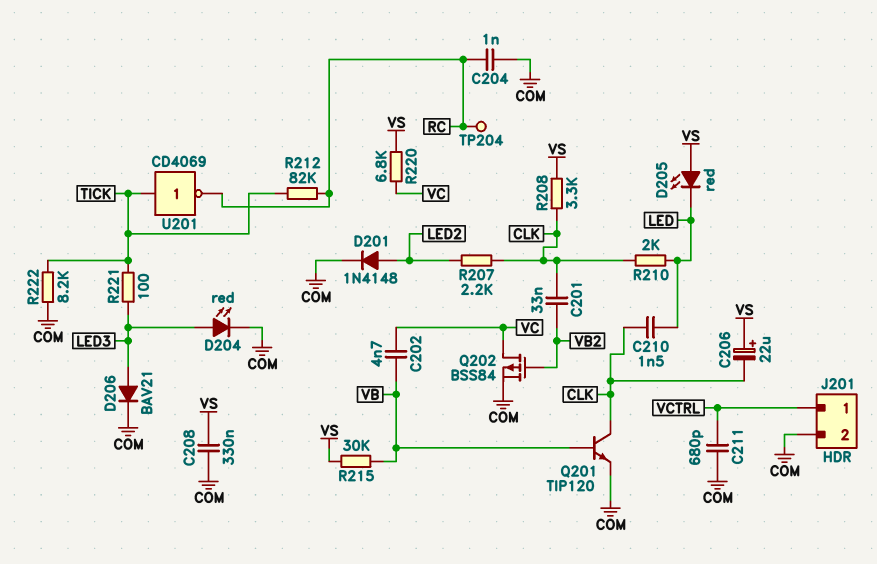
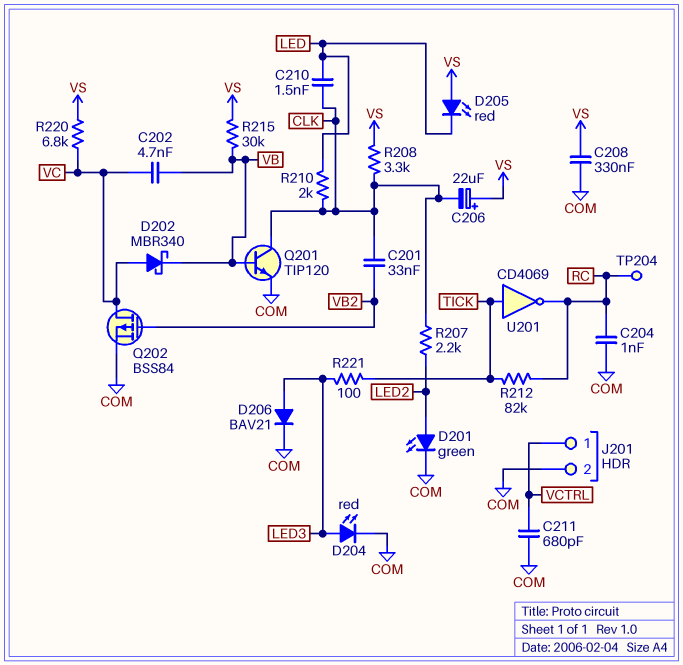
D201: diode 1N4148 (A LED2, K COM) -> LED green (A LED2, K COM)
D202: none -> schottky MBR340 (A VC, K VB)
R222: 8.2k (COM, TICK) -> none

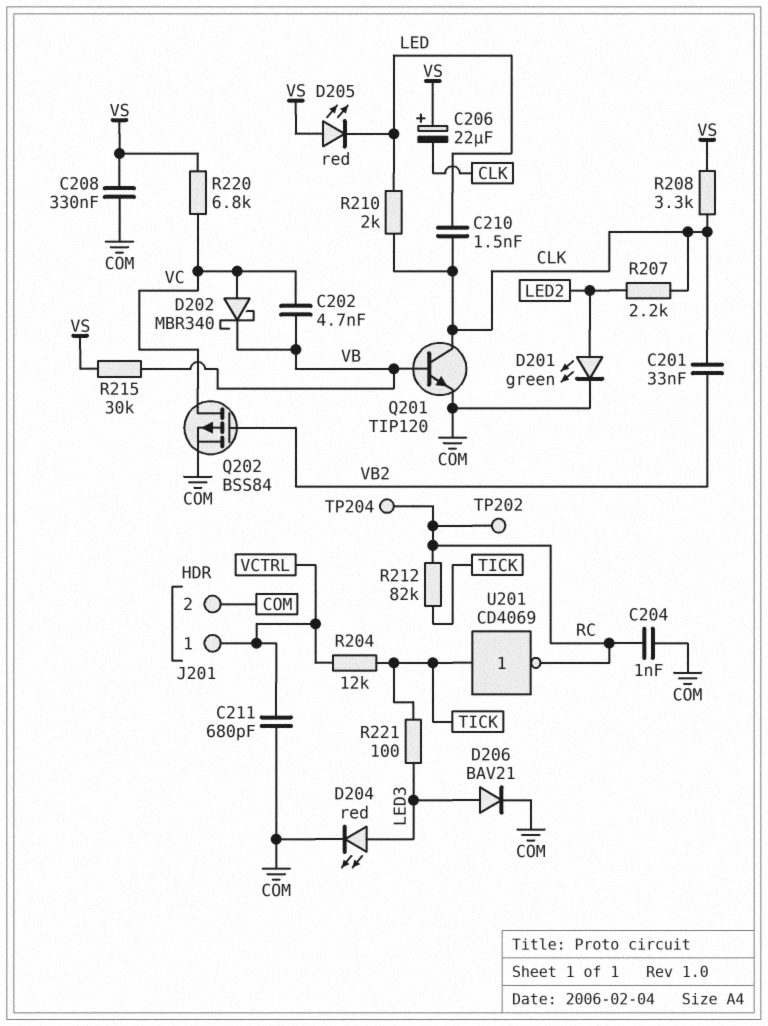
R204: none -> 12k (TICK, VCTRL)
TP202: none -> test point (RC)

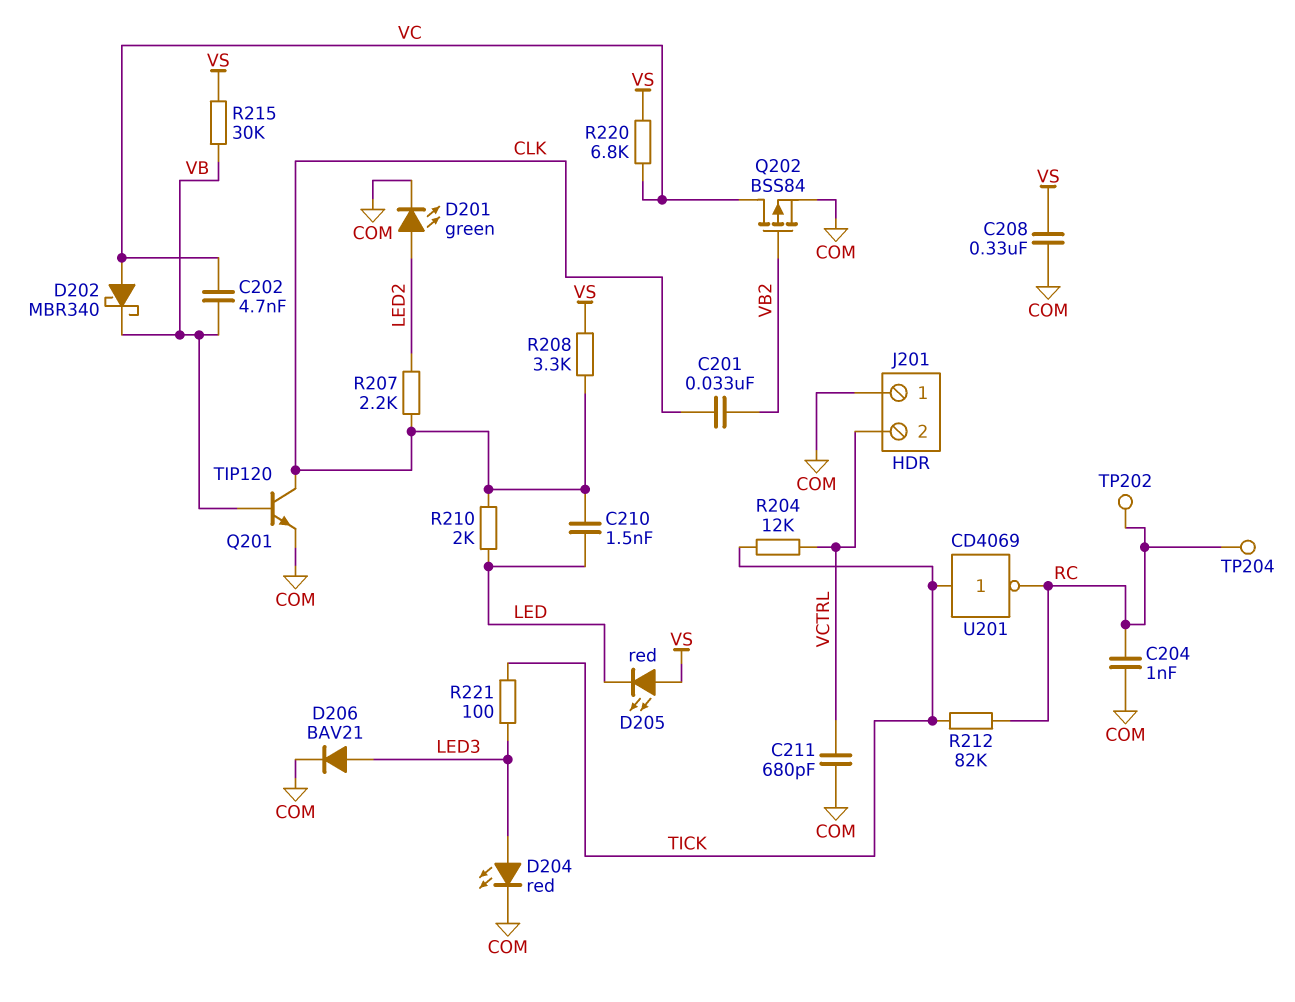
C206: 22uF (plus VS, minus CLK) -> none
J201 pin 1: VCTRL -> COM
J201 pin 2: COM -> VCTRL

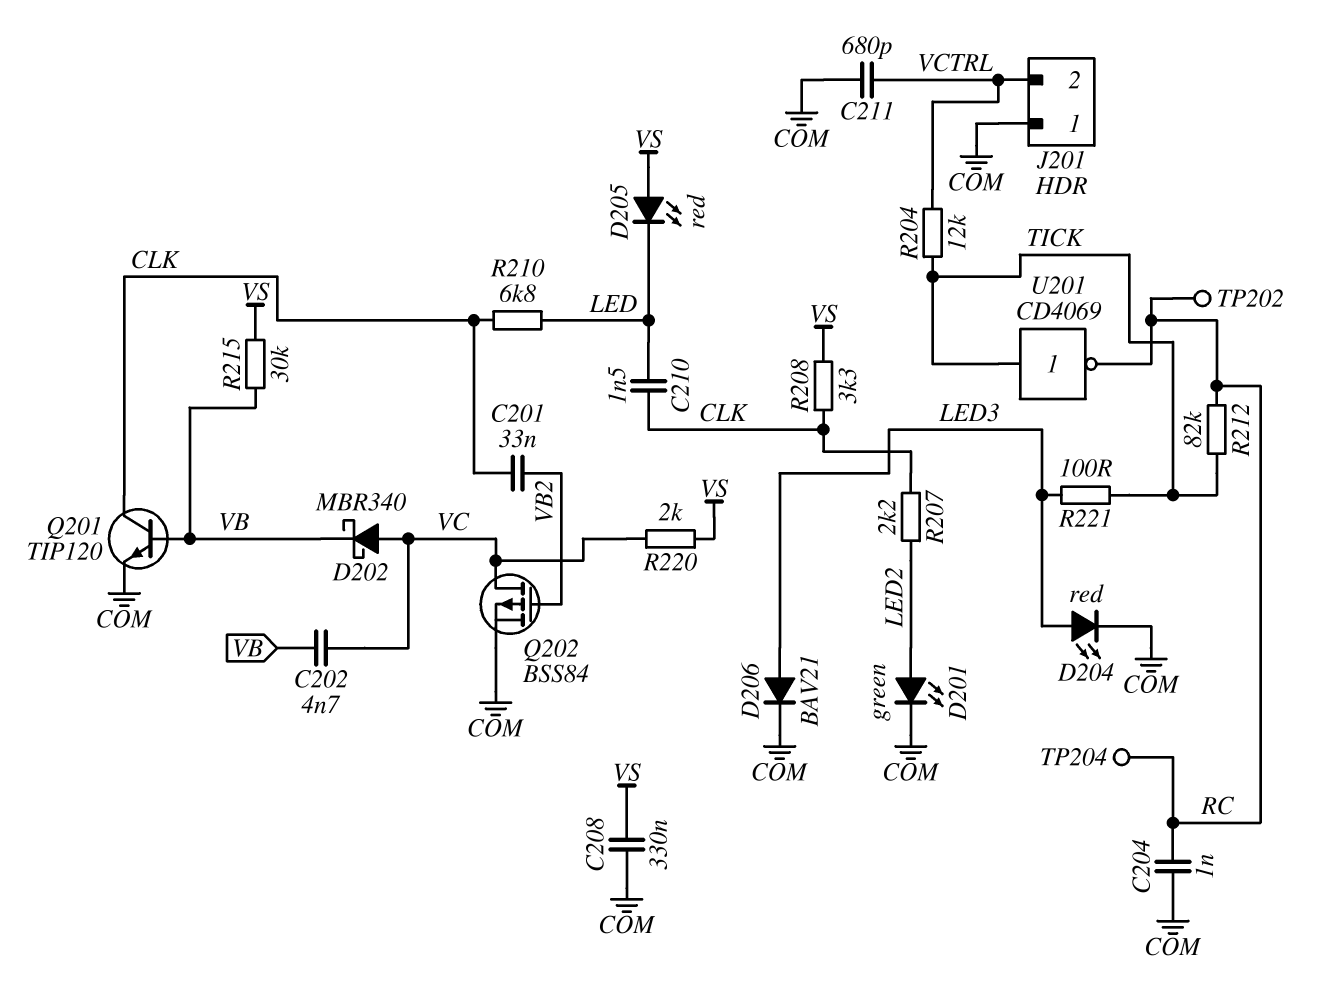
R210: 2k (CLK, LED) -> 6.8k (CLK, LED)
R220: 6.8k (VC, VS) -> 2k (VC, VS)

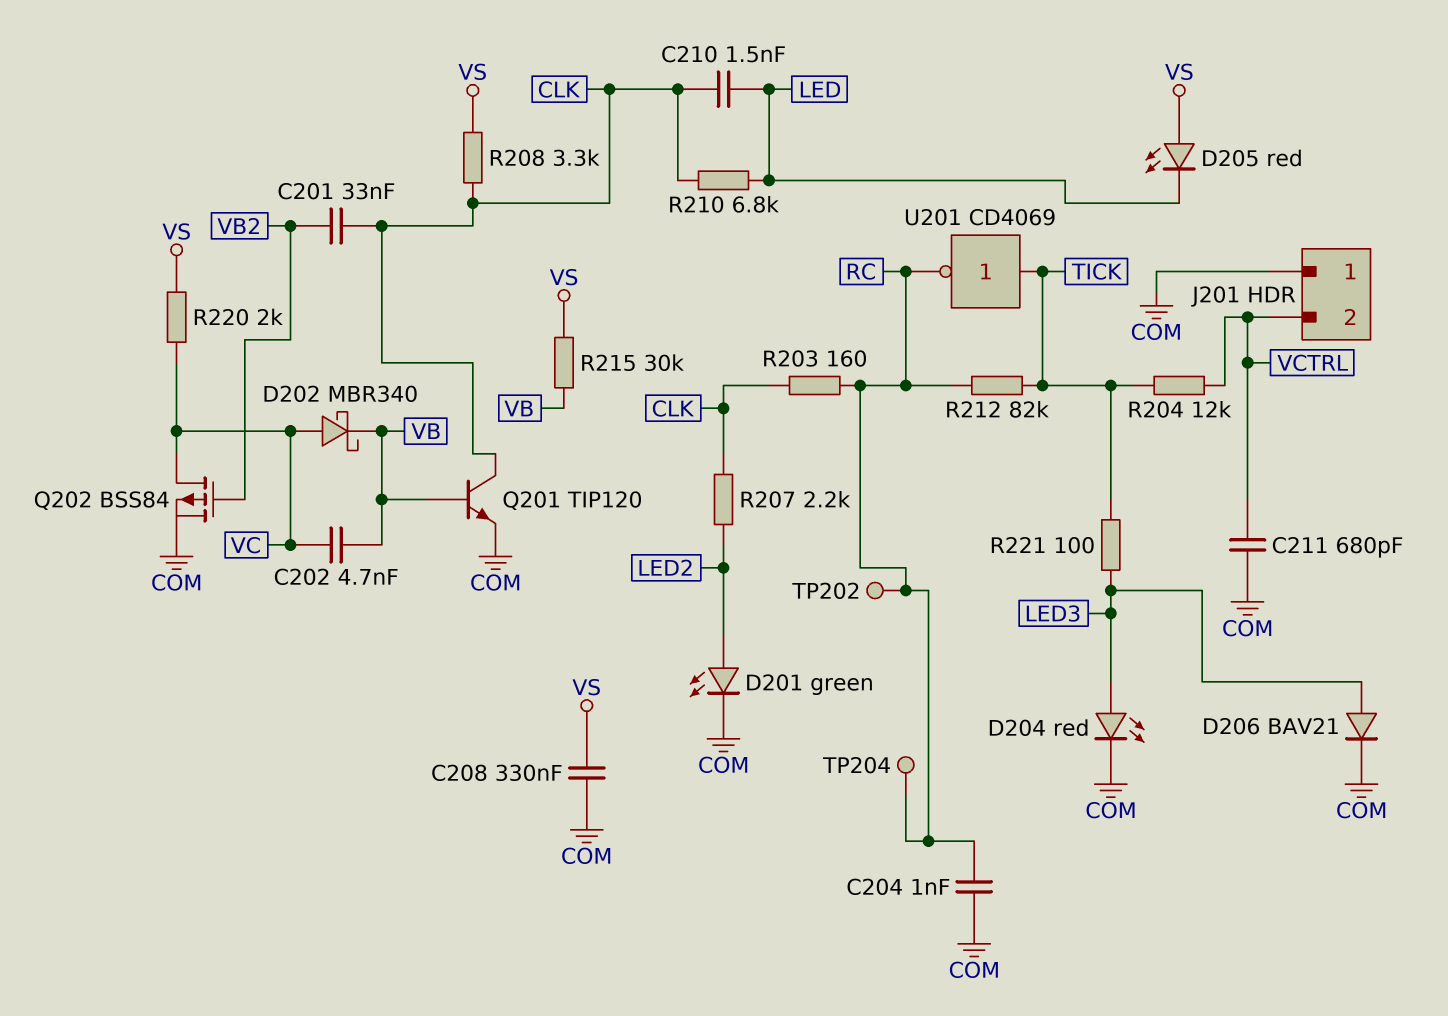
R203: none -> 160 (CLK, RC)

